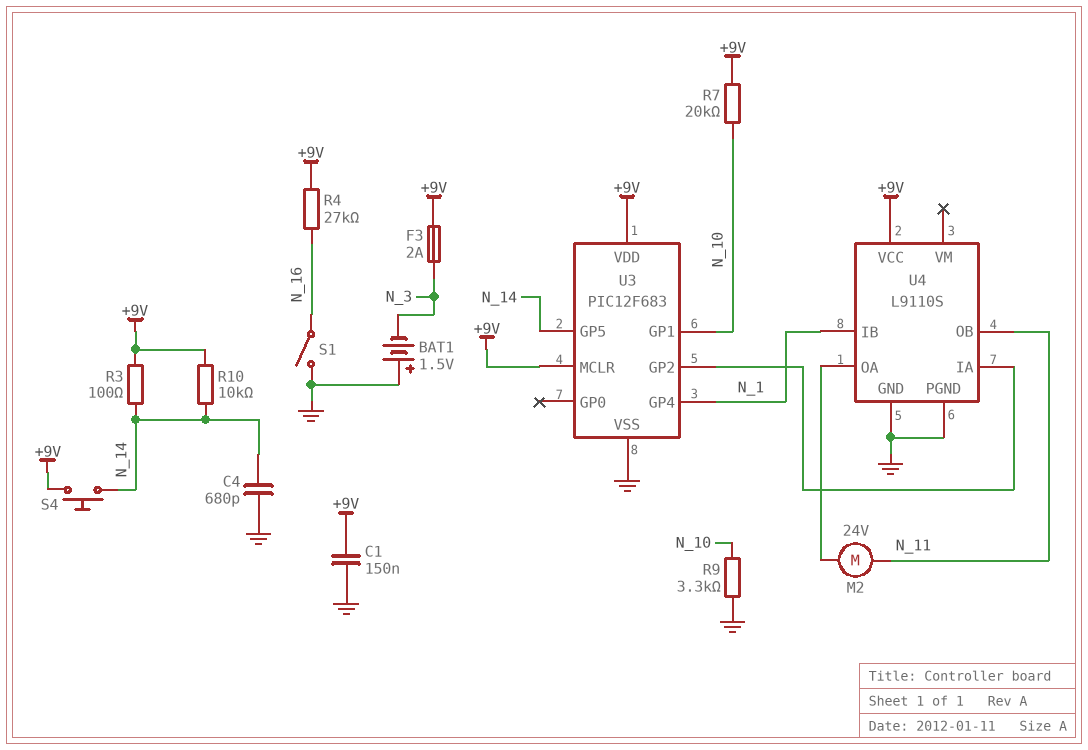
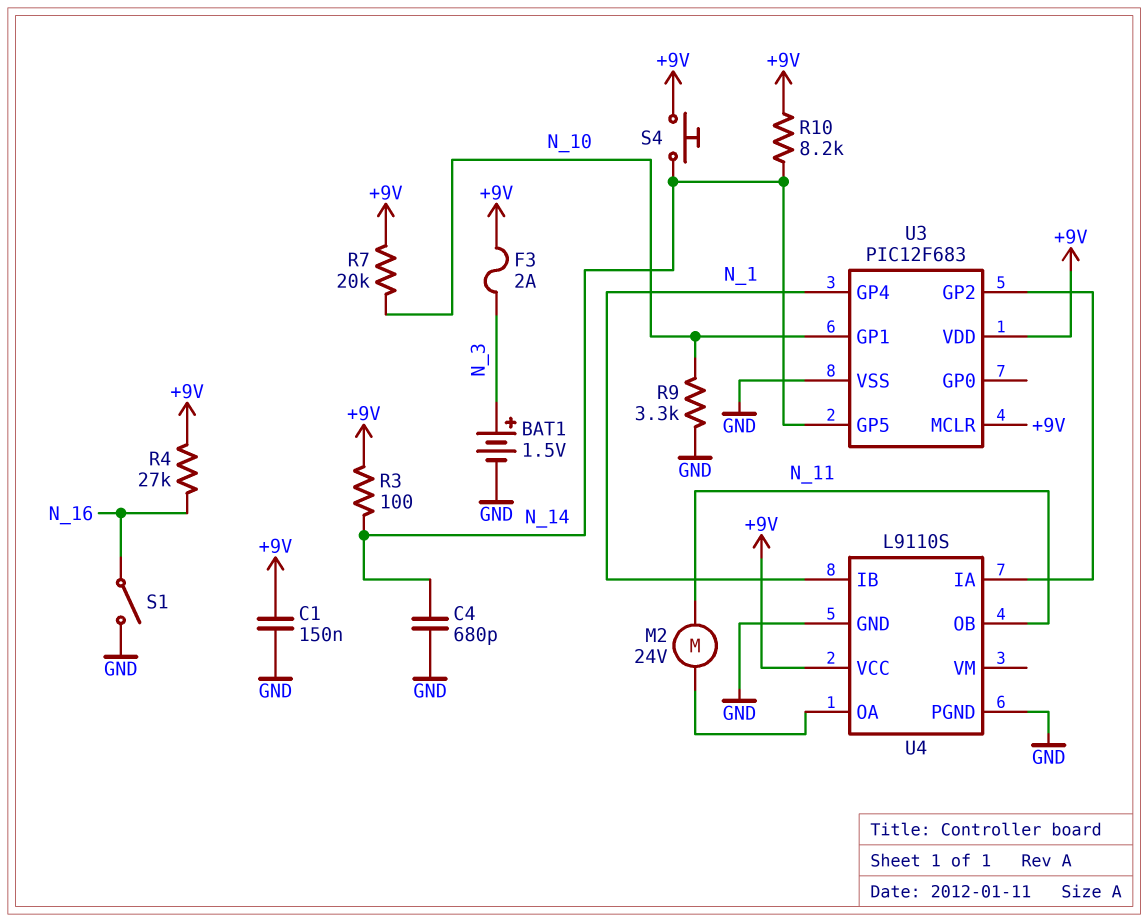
BAT1: 1.5V (plus GND, minus N_3) -> 1.5V (plus N_3, minus GND)
R10: 10k (+9V, N_14) -> 8.2k (+9V, N_14)

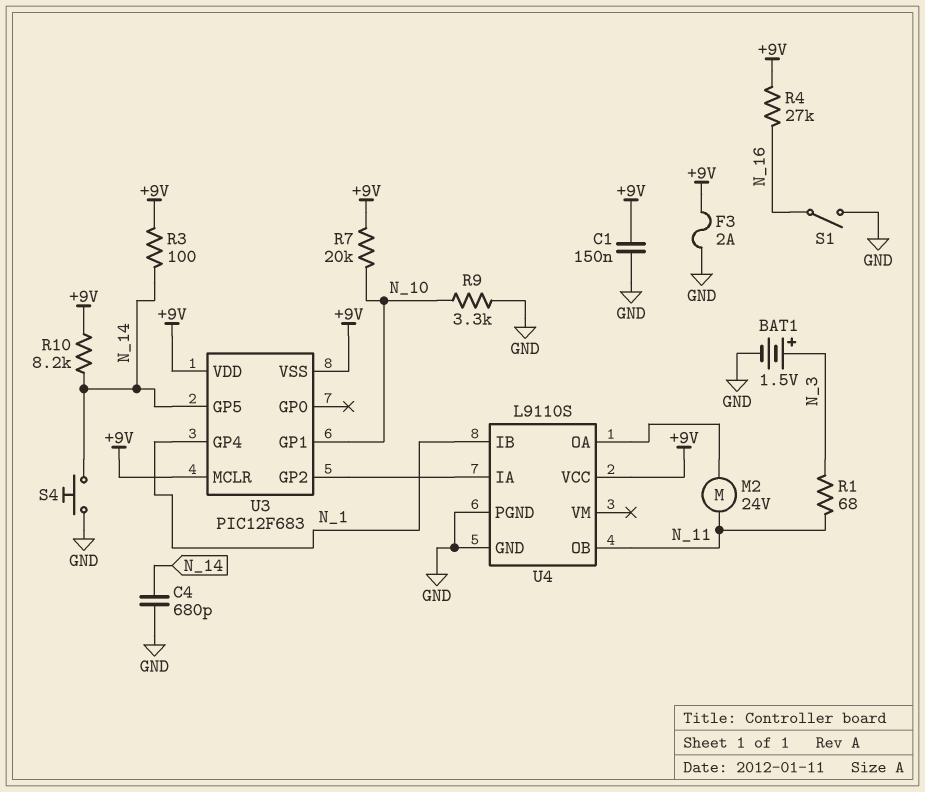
F3: 2A (+9V, N_3) -> 2A (+9V, GND)
R1: none -> 68 (N_3, N_11)
S4: button (+9V, N_14) -> button (GND, N_14)
U3 pin VSS: GND -> +9V

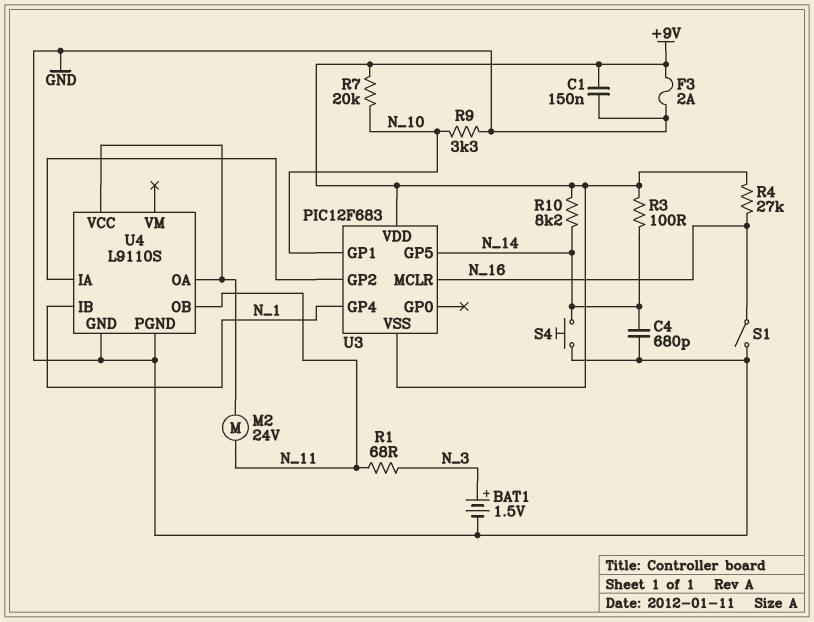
U3 pin MCLR: +9V -> N_16
U4 pin VCC: +9V -> U4/OA

